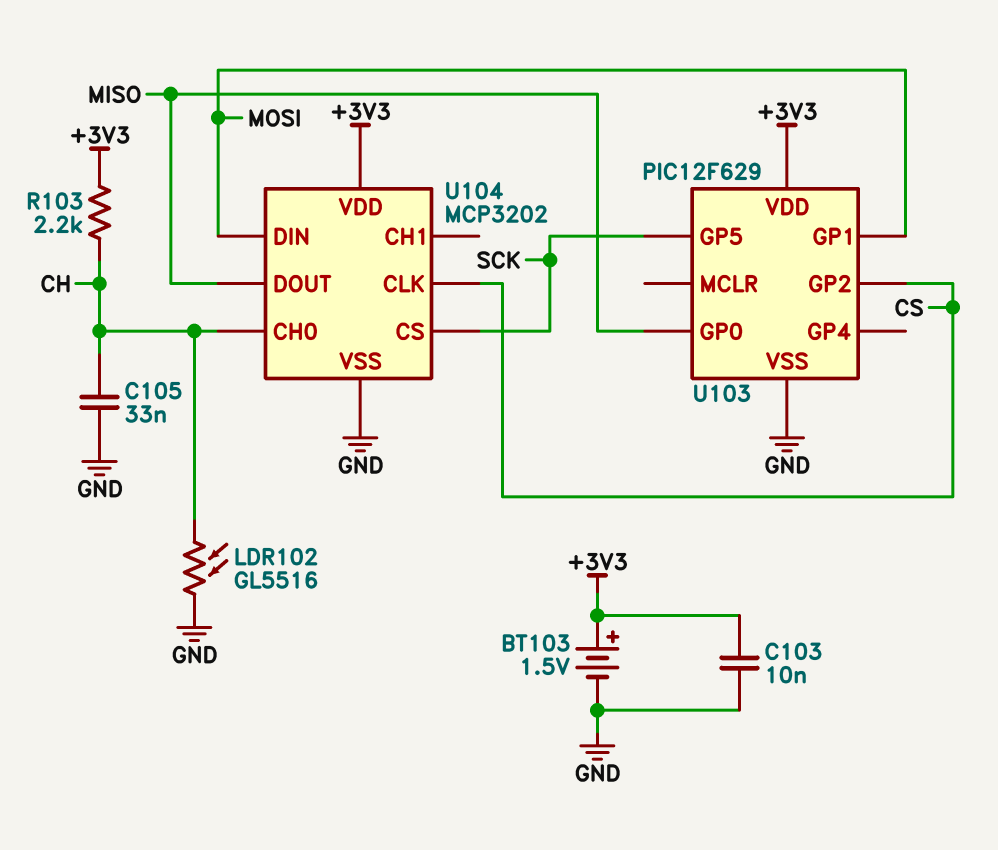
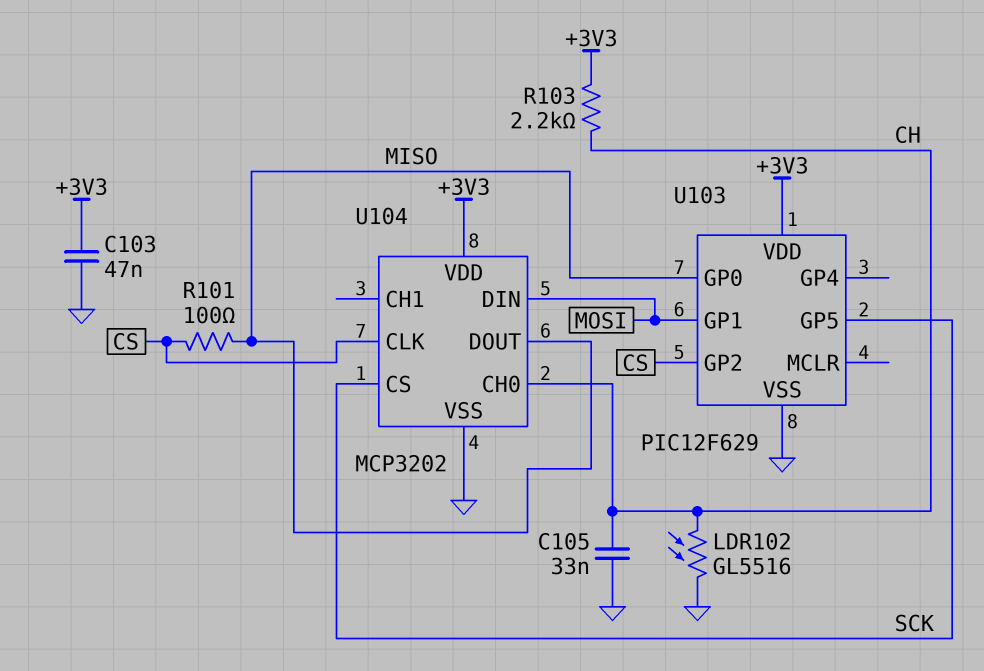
BT103: 1.5V (plus +3V3, minus GND) -> none
C103: 10nF (+3V3, GND) -> 47nF (+3V3, GND)
R101: none -> 100 (CS, MISO)

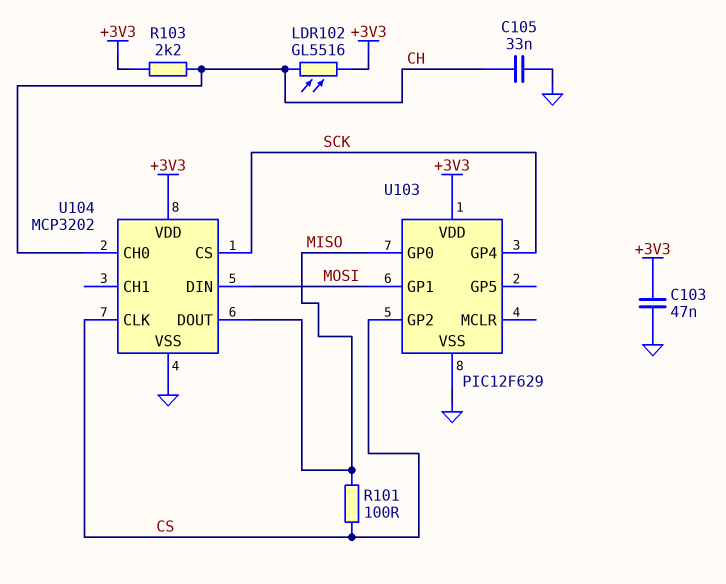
LDR102: GL5516 (CH, GND) -> GL5516 (+3V3, CH)
U103 pin GP4: none -> SCK
U103 pin GP5: SCK -> none

